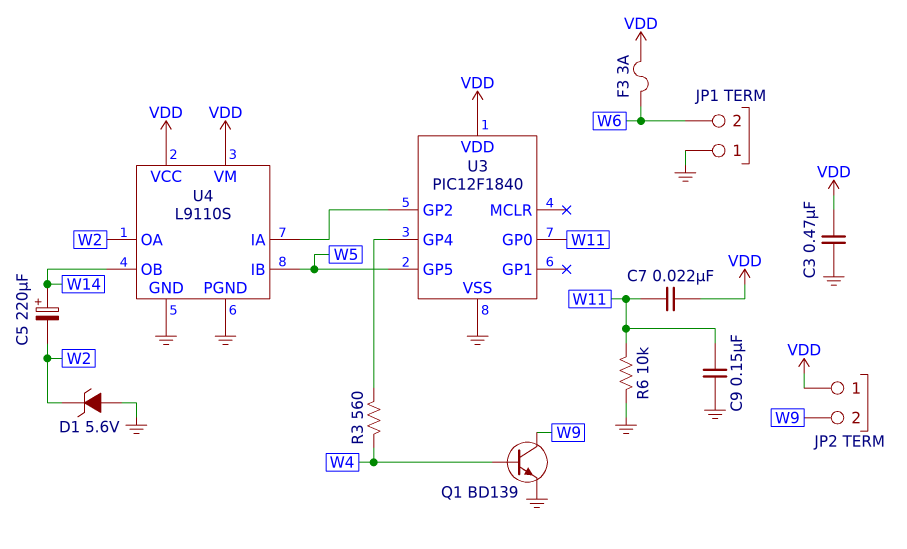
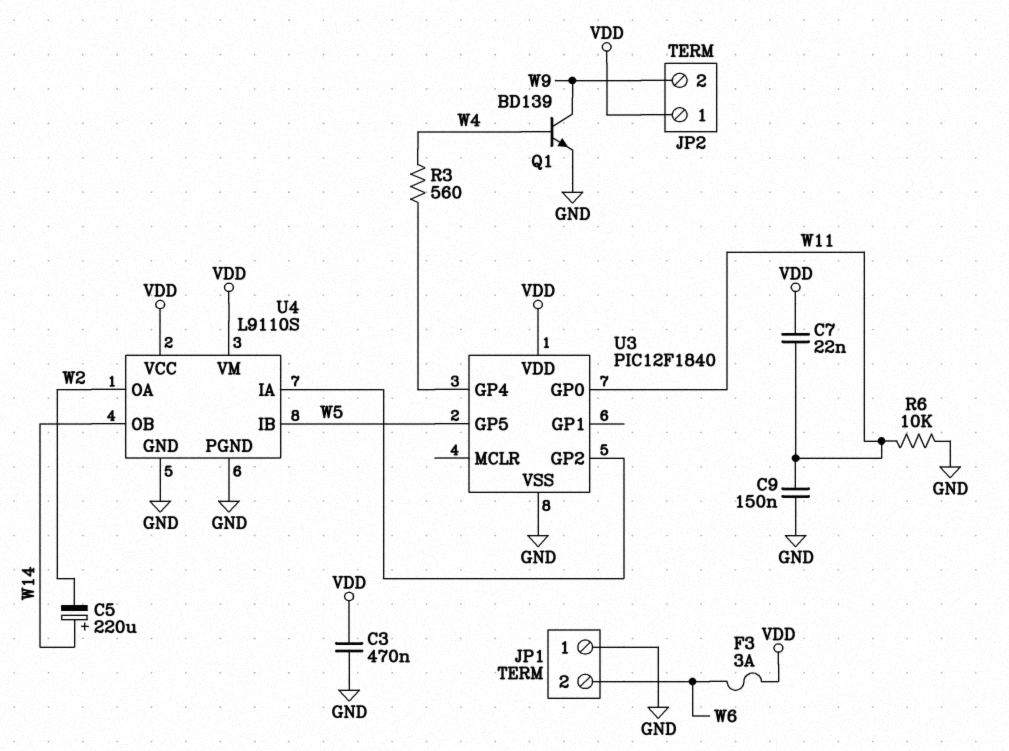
D1: zener 5.6V (A GND, K W2) -> none

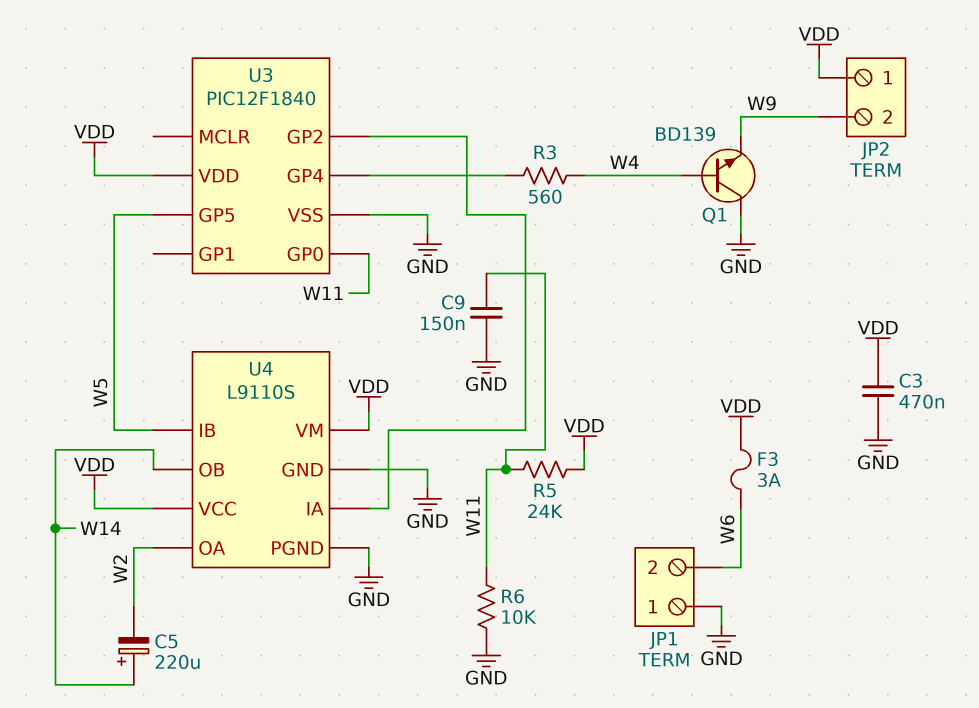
C7: 22nF (VDD, W11) -> none
Q1: NPN BD139 (B W4, C W9, E GND) -> NPN BD139 (B W4, C GND, E W9)
R5: none -> 24k (VDD, W11)

